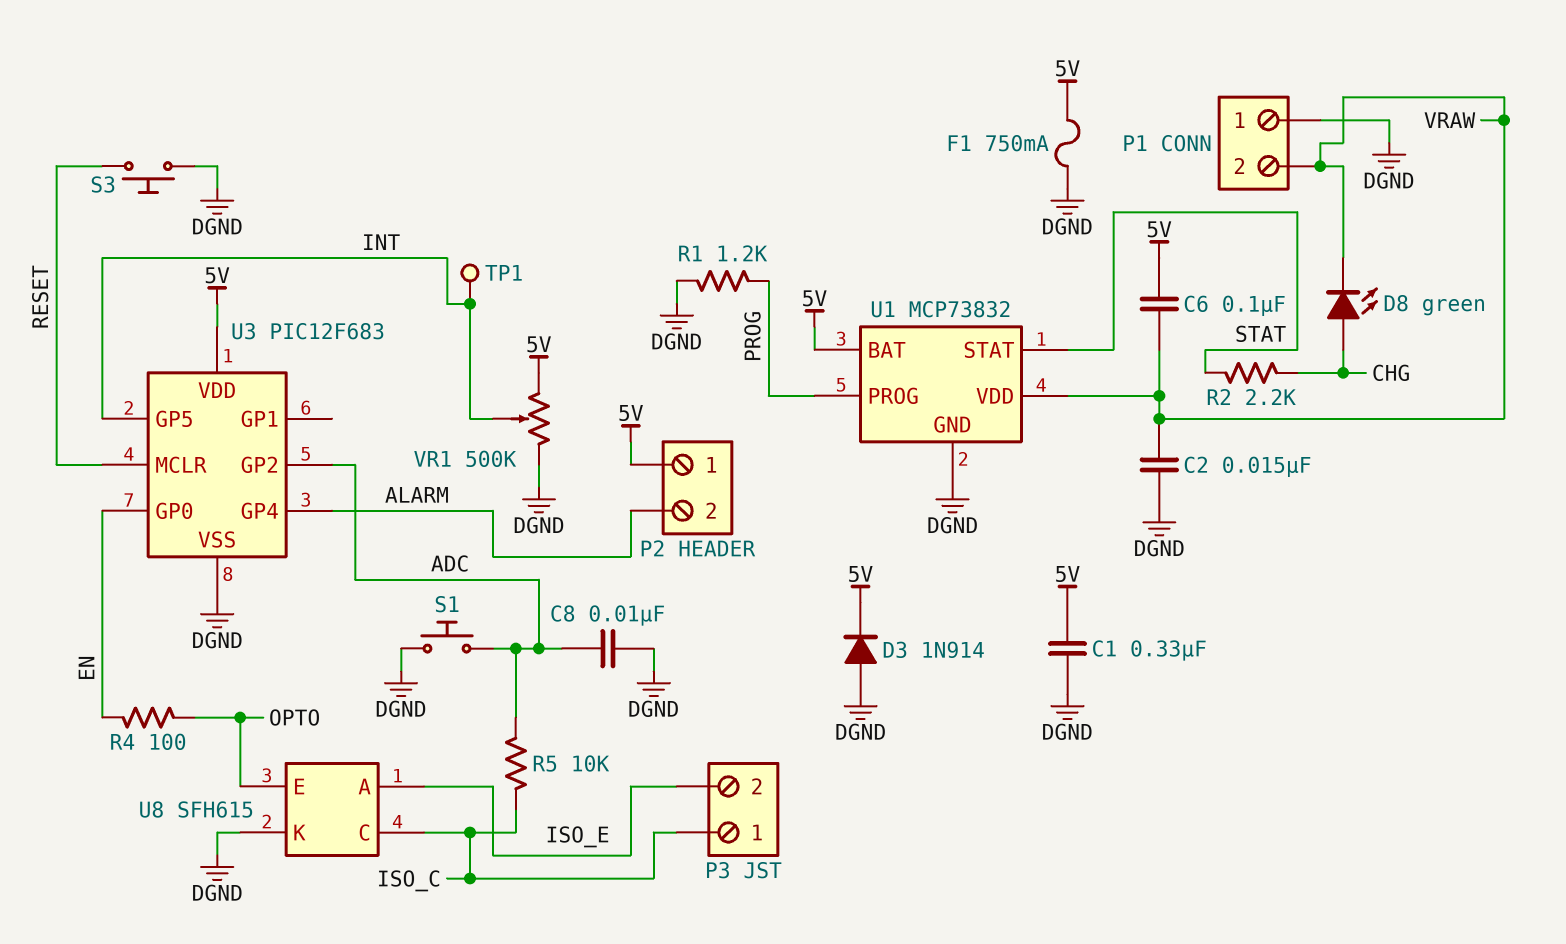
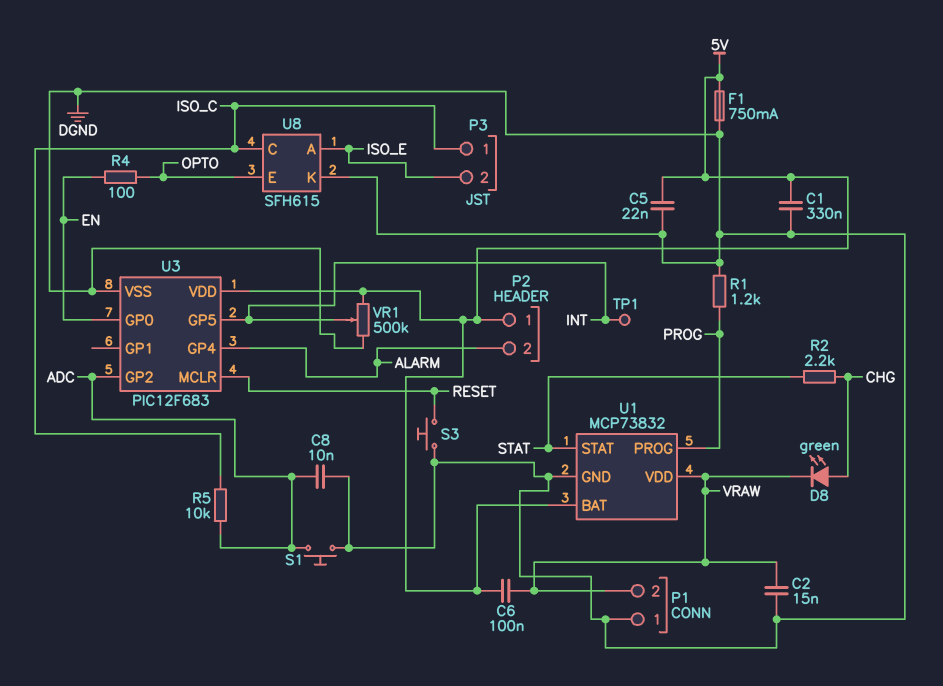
C5: none -> 22nF (5V, DGND)
D3: diode 1N914 (A DGND, K 5V) -> none

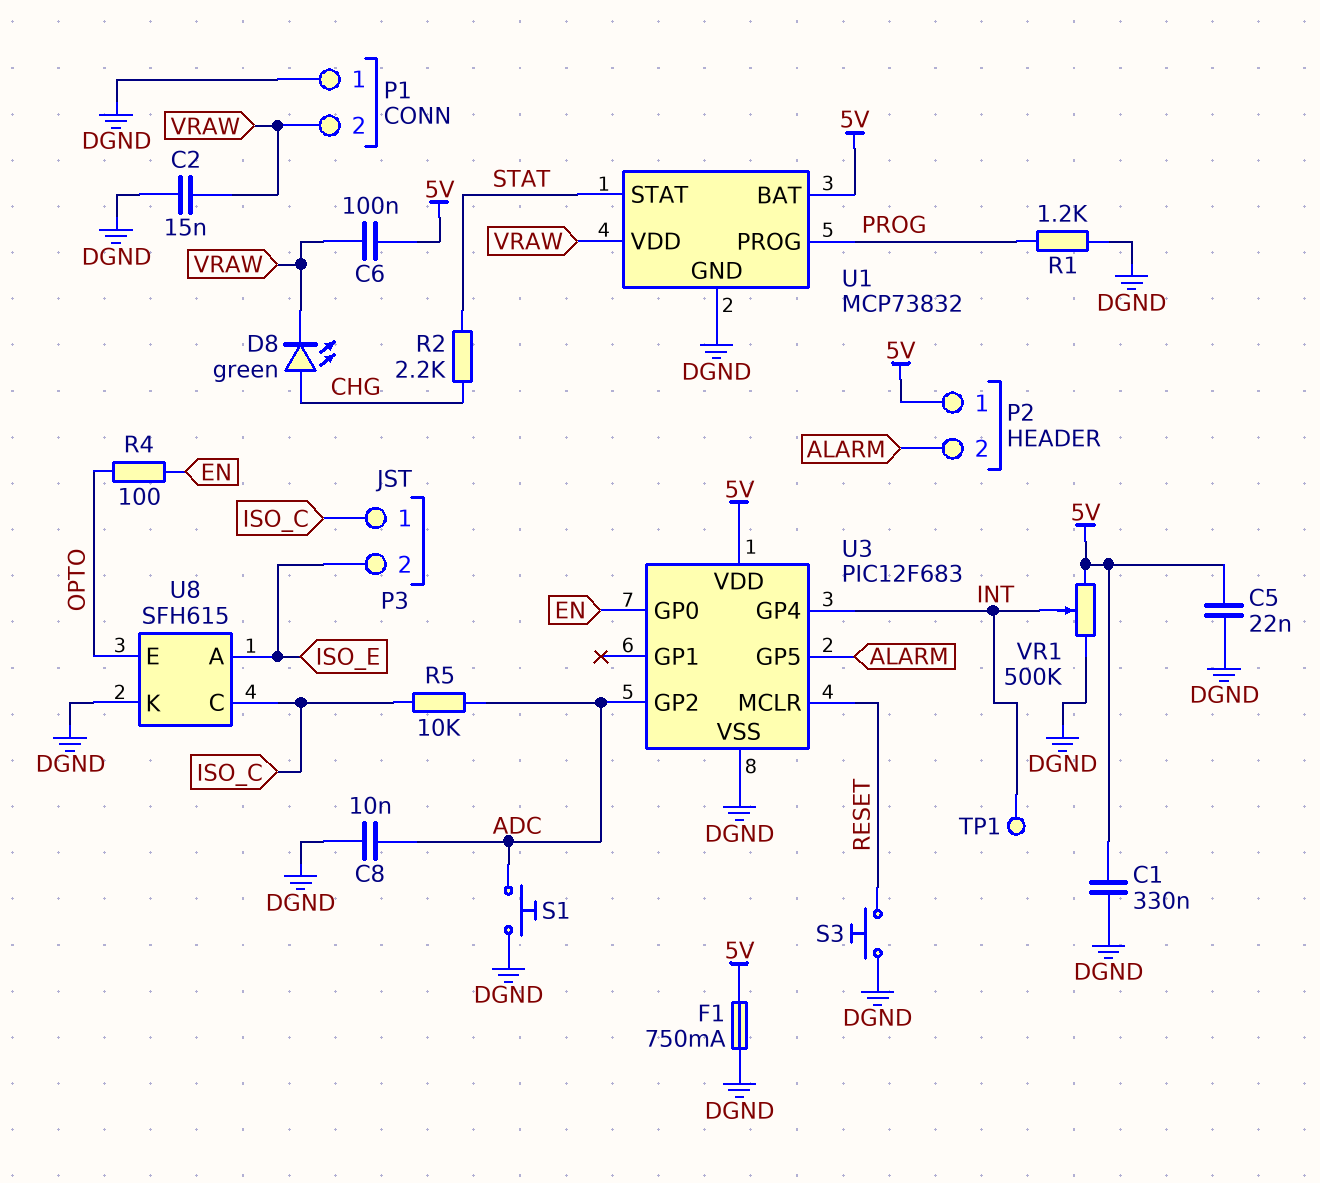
U3 pin GP4: ALARM -> INT
U3 pin GP5: INT -> ALARM

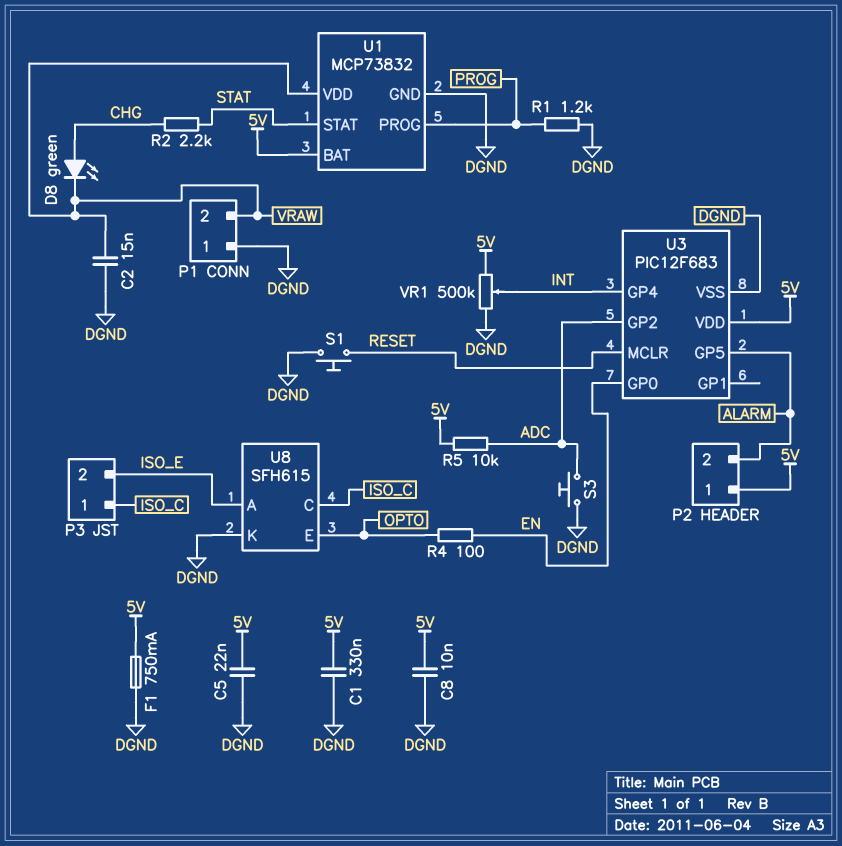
C6: 100nF (5V, VRAW) -> none
C8: 10nF (ADC, DGND) -> 10nF (5V, DGND)
R5: 10k (ADC, ISO_C) -> 10k (5V, ADC)
S1: button (ADC, DGND) -> button (DGND, RESET)
S3: button (DGND, RESET) -> button (ADC, DGND)
TP1: test point (INT) -> none

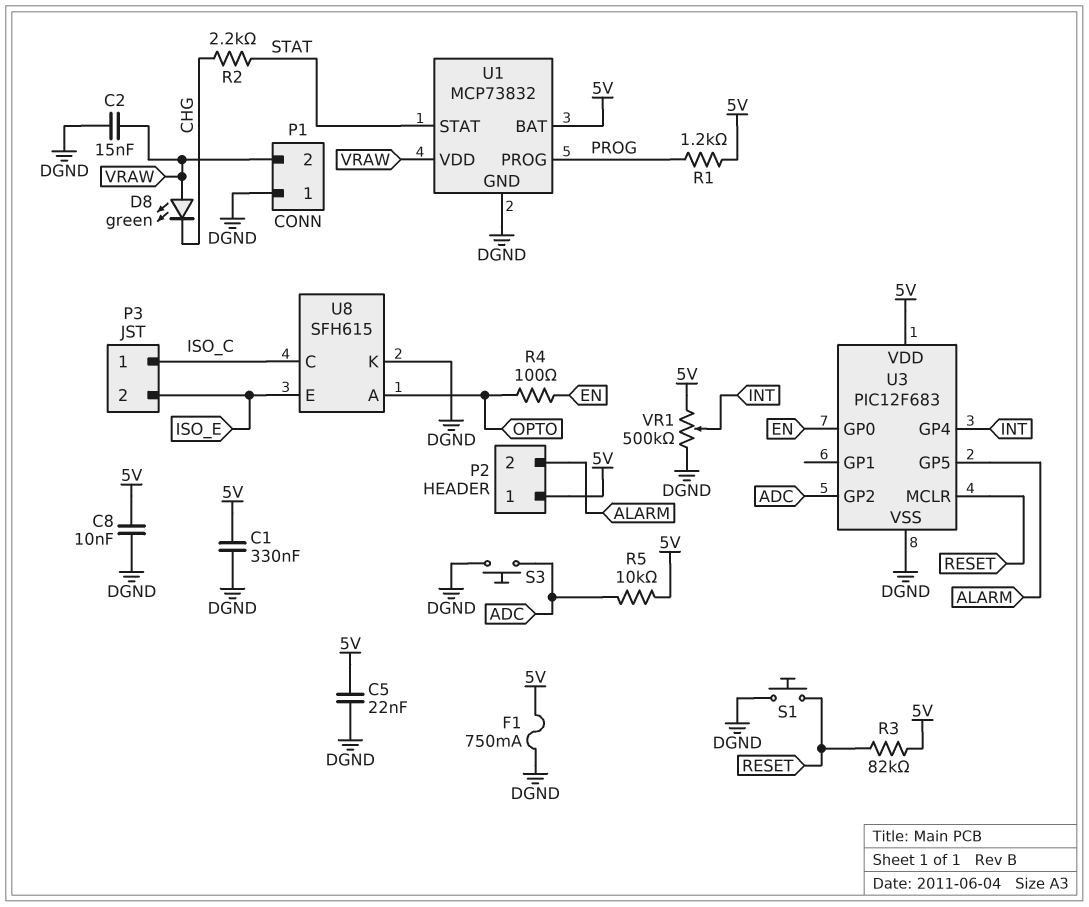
D8: LED green (A CHG, K VRAW) -> LED green (A VRAW, K CHG)
R1: 1.2k (DGND, PROG) -> 1.2k (5V, PROG)
R3: none -> 82k (5V, RESET)
U8 pin A: ISO_E -> OPTO
U8 pin E: OPTO -> ISO_E

